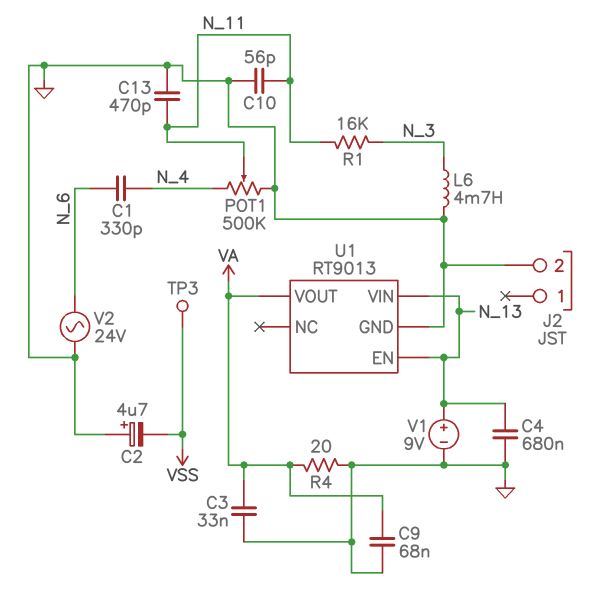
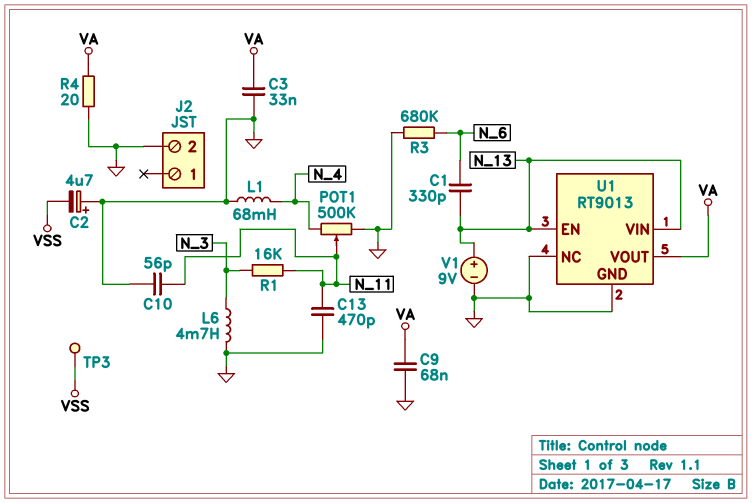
C1: 330pF (N_4, N_6) -> 330pF (N_6, N_13)
C4: 680nF (GND, N_13) -> none
L1: none -> 68mH (GND, N_4)
R3: none -> 680k (GND, N_6)
U1 pin NC: none -> GND
V2: AC 24V (GND, N_6) -> none

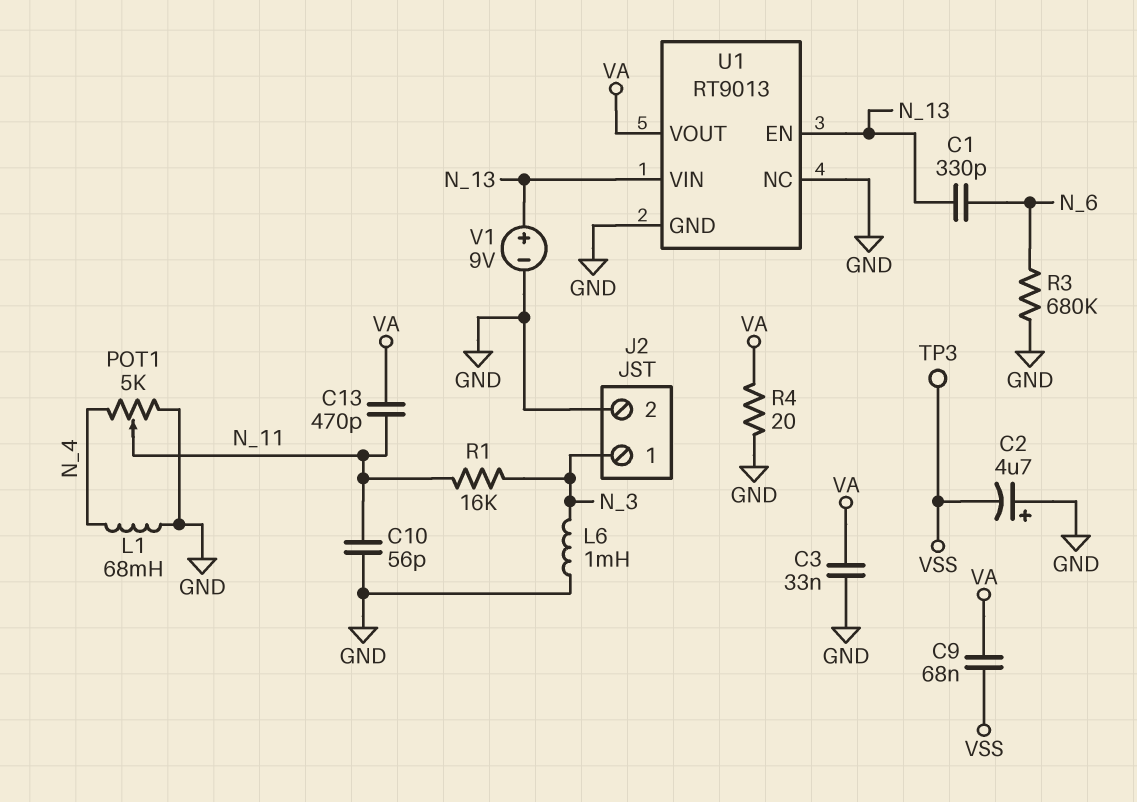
C9: 68nF (GND, VA) -> 68nF (VA, VSS)
C13: 470pF (GND, N_11) -> 470pF (N_11, VA)
J2 pin 1: none -> N_3
L6: 4.7mH (GND, N_3) -> 1mH (GND, N_3)
POT1: 500k (GND, N_4, wiper N_11) -> 5k (GND, N_4, wiper N_11)

